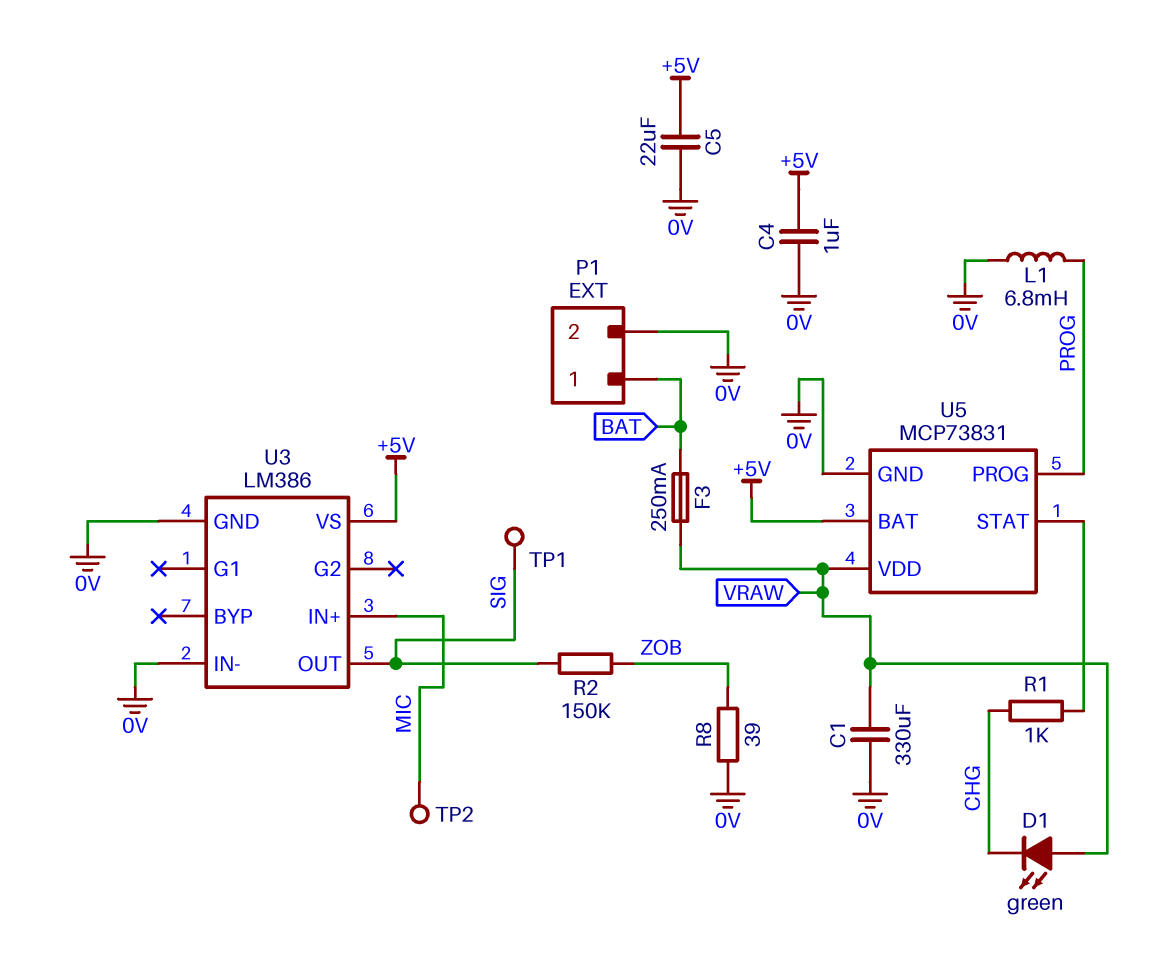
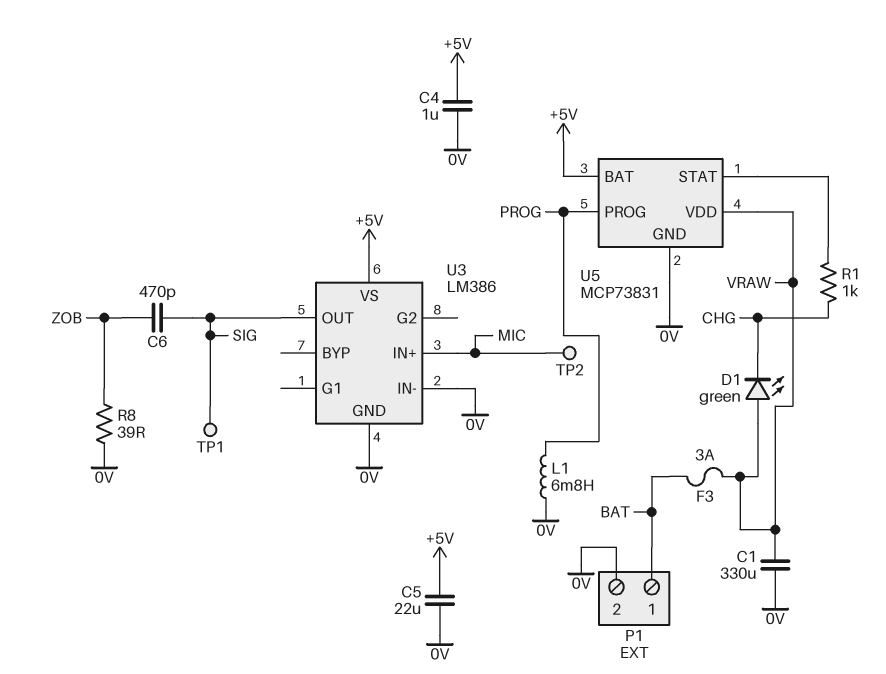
C6: none -> 470pF (SIG, ZOB)
F3: 250mA (BAT, VRAW) -> 3A (BAT, VRAW)
R2: 150k (SIG, ZOB) -> none

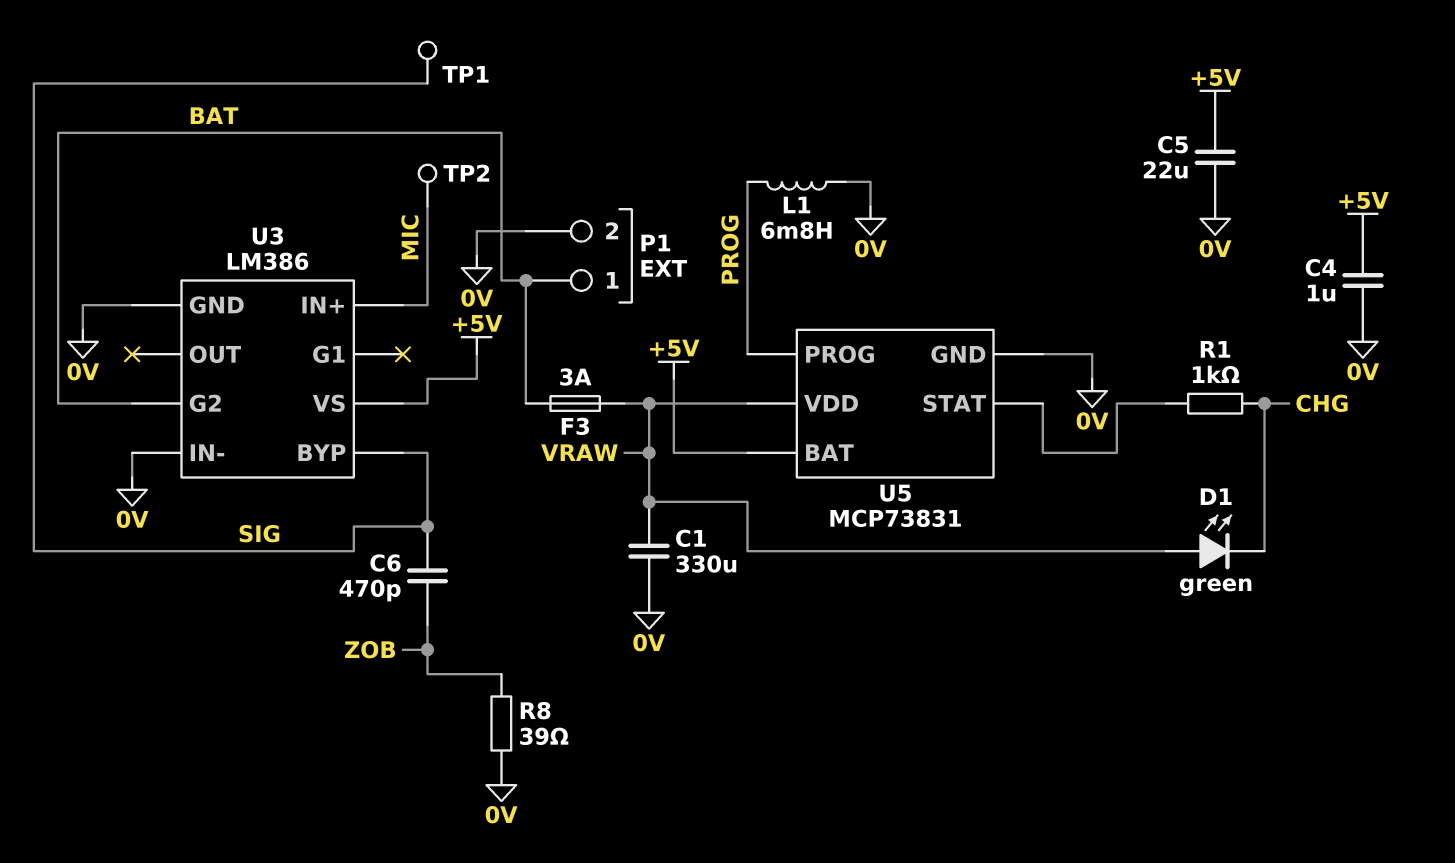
U3 pin BYP: none -> SIG
U3 pin G2: none -> BAT
U3 pin OUT: SIG -> none

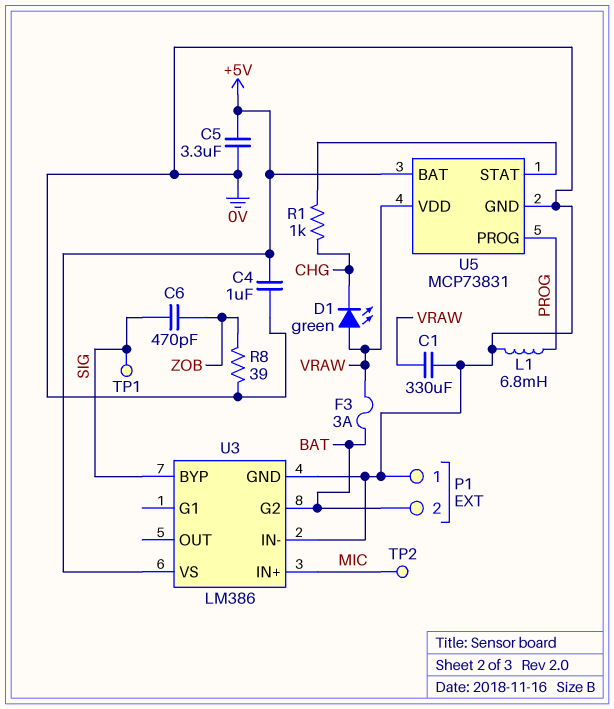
C5: 22uF (+5V, 0V) -> 3.3uF (+5V, 0V)
P1 pin 1: BAT -> 0V
P1 pin 2: 0V -> BAT

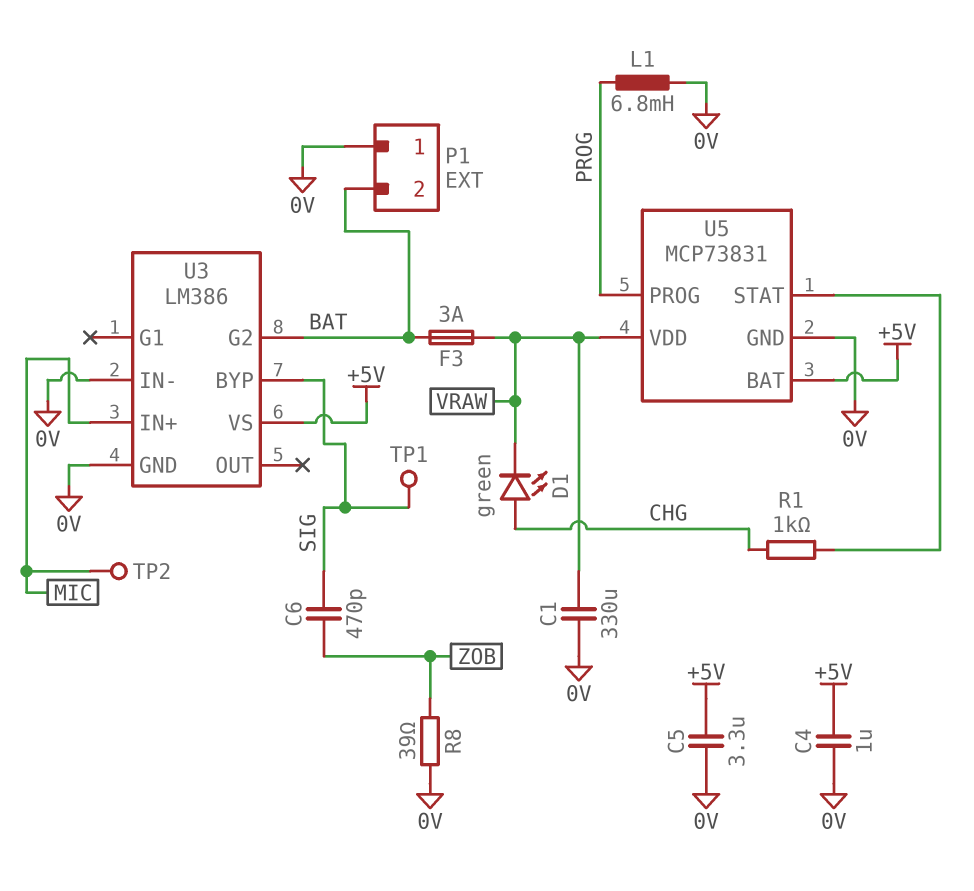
D1: LED green (A VRAW, K CHG) -> LED green (A CHG, K VRAW)

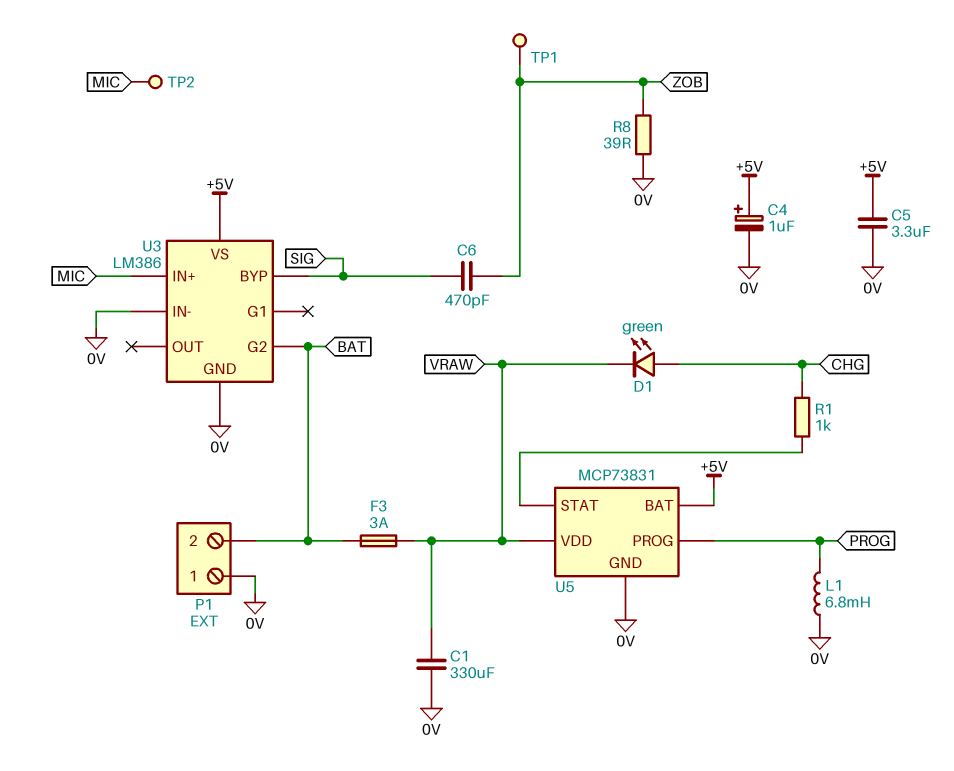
C4: 1uF (+5V, 0V) -> 1uF (plus +5V, minus 0V)
TP1: test point (SIG) -> test point (ZOB)

